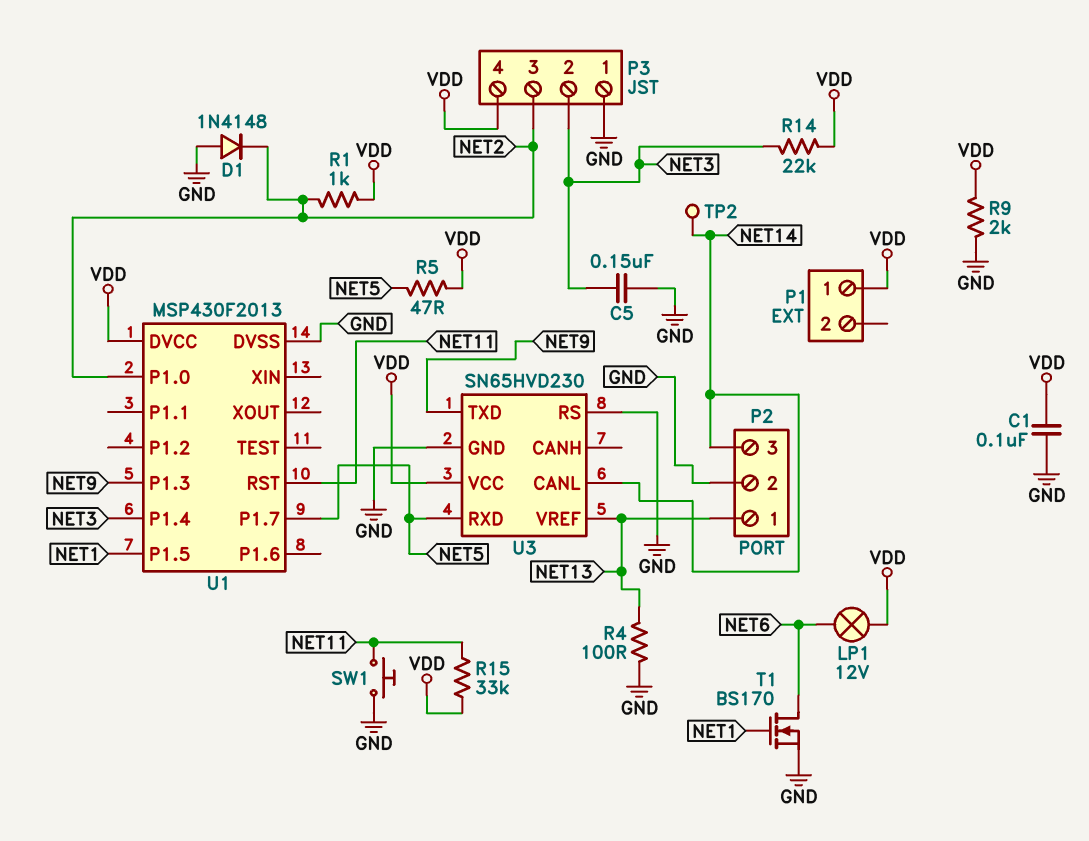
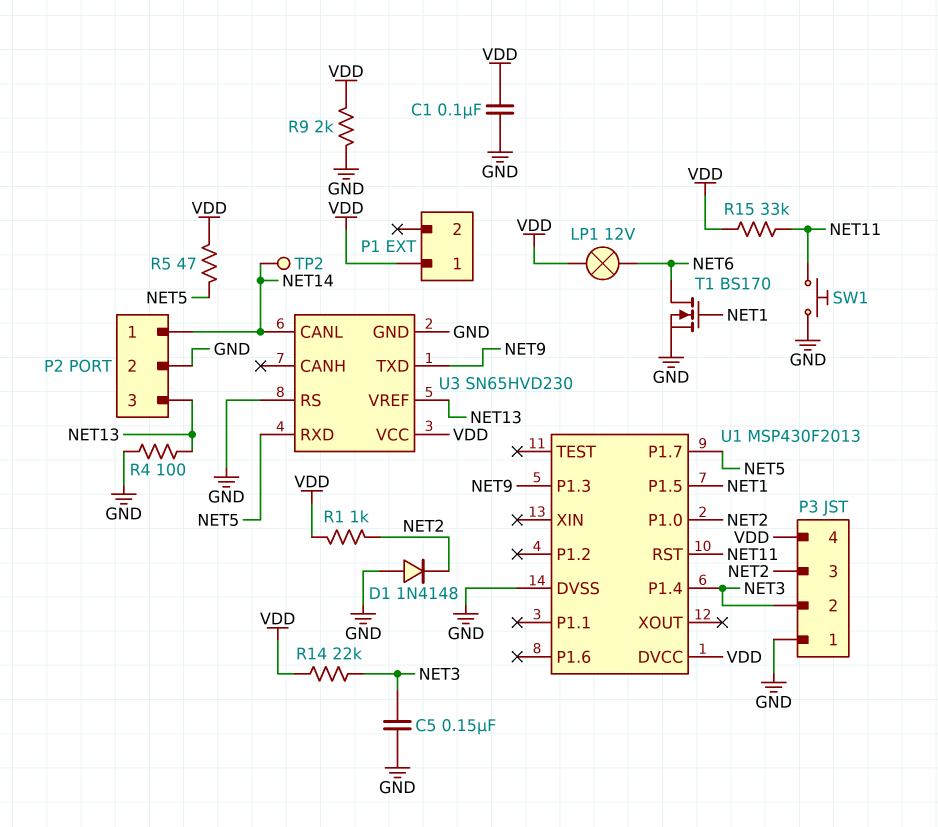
P2 pin 1: NET13 -> NET14
P2 pin 3: NET14 -> NET13

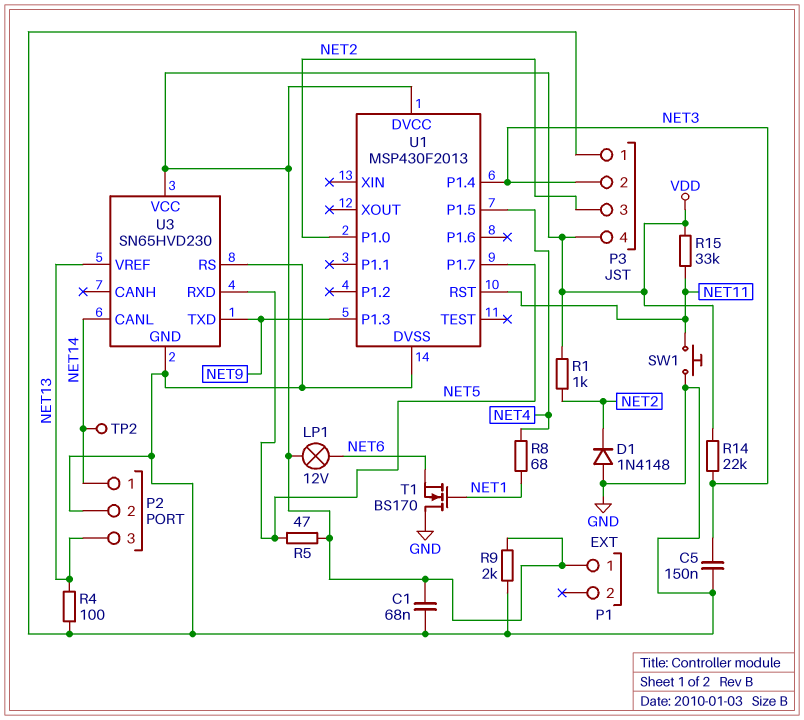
C1: 100nF (GND, VDD) -> 68nF (GND, VDD)
R8: none -> 68 (NET1, NET4)
T1: NMOS BS170 (G NET1, D NET6, S GND) -> NMOS BS170 (G NET1, D GND, S NET6)
U1 pin P1.5: NET1 -> NET4

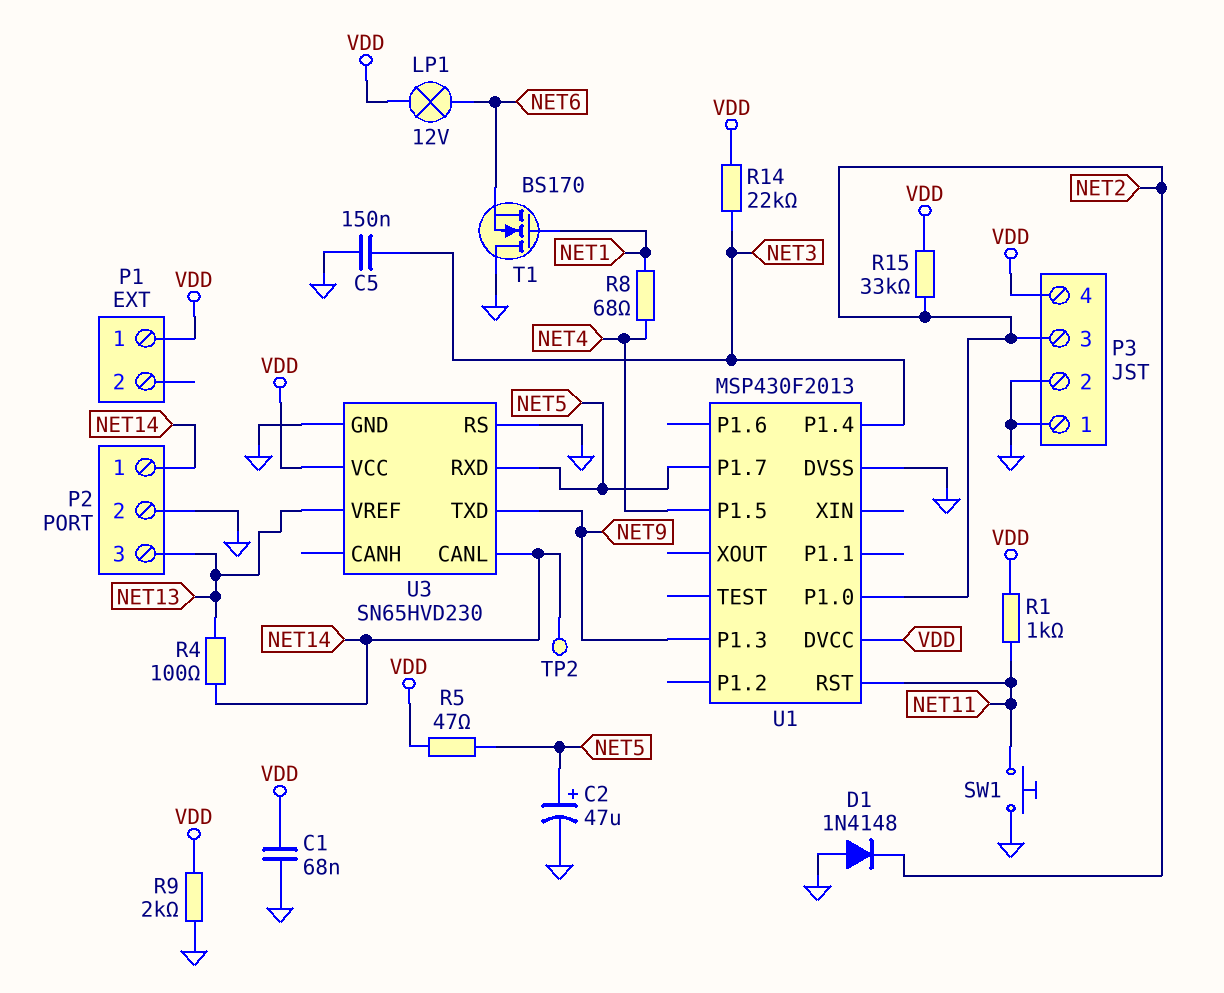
C2: none -> 47uF (plus NET5, minus GND)
P3 pin 2: NET3 -> GND
R1: 1k (NET2, VDD) -> 1k (NET11, VDD)
R4: 100 (GND, NET13) -> 100 (NET13, NET14)
R15: 33k (NET11, VDD) -> 33k (NET2, VDD)

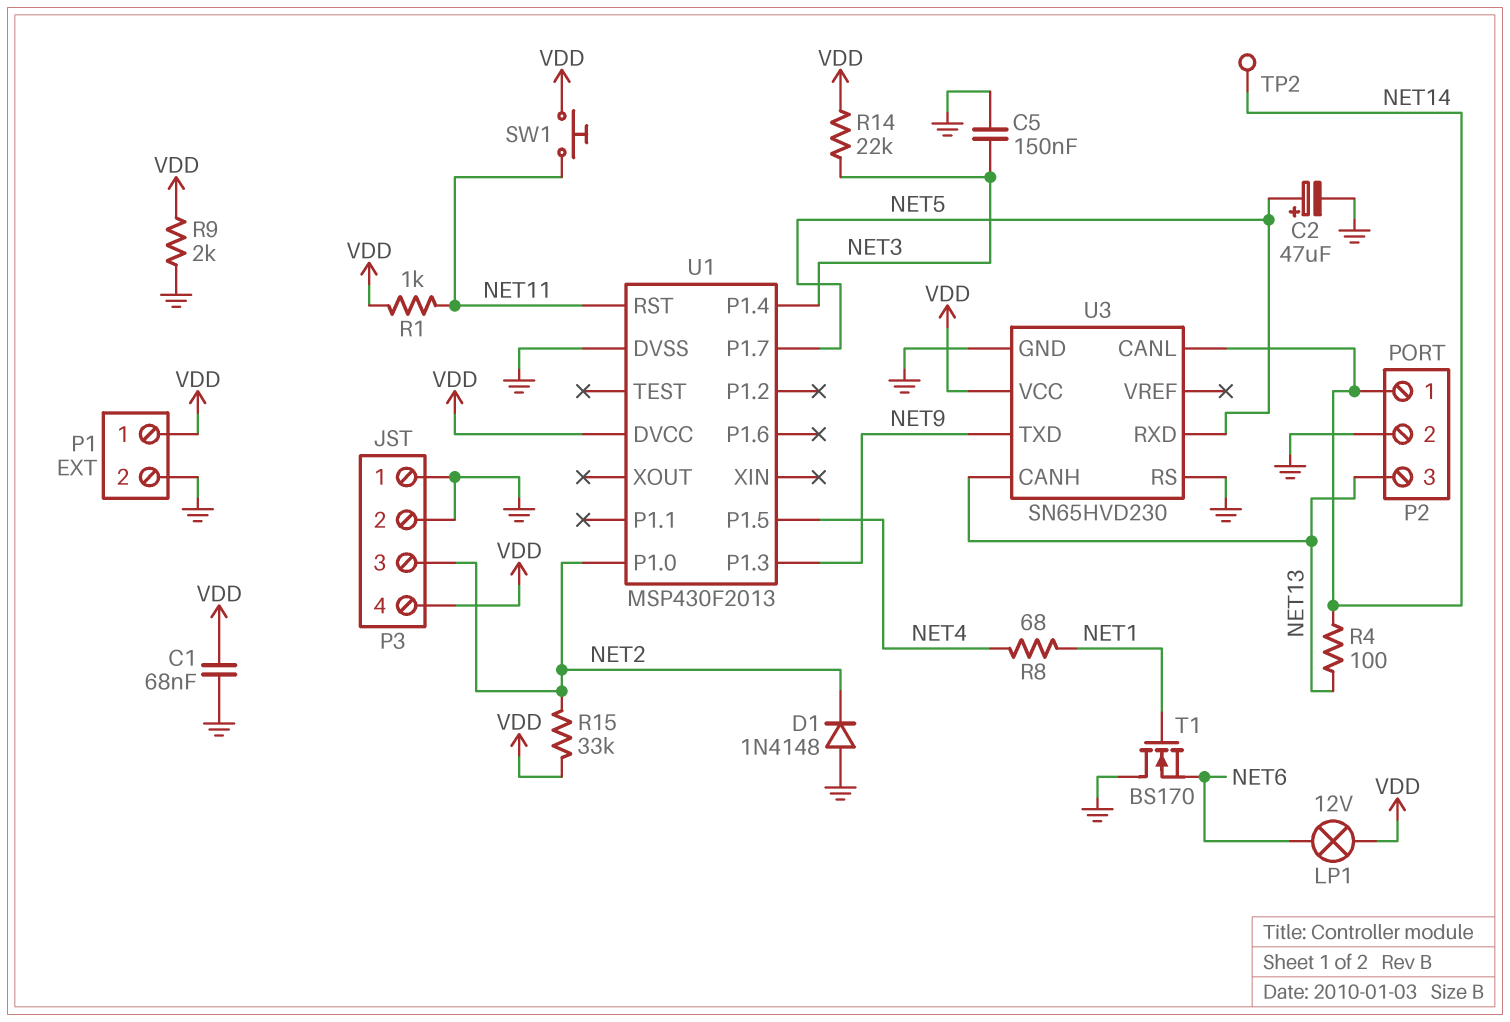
P1 pin 2: none -> GND
R5: 47 (NET5, VDD) -> none
SW1: button (GND, NET11) -> button (NET11, VDD)
U3 pin CANH: none -> NET13
U3 pin VREF: NET13 -> none

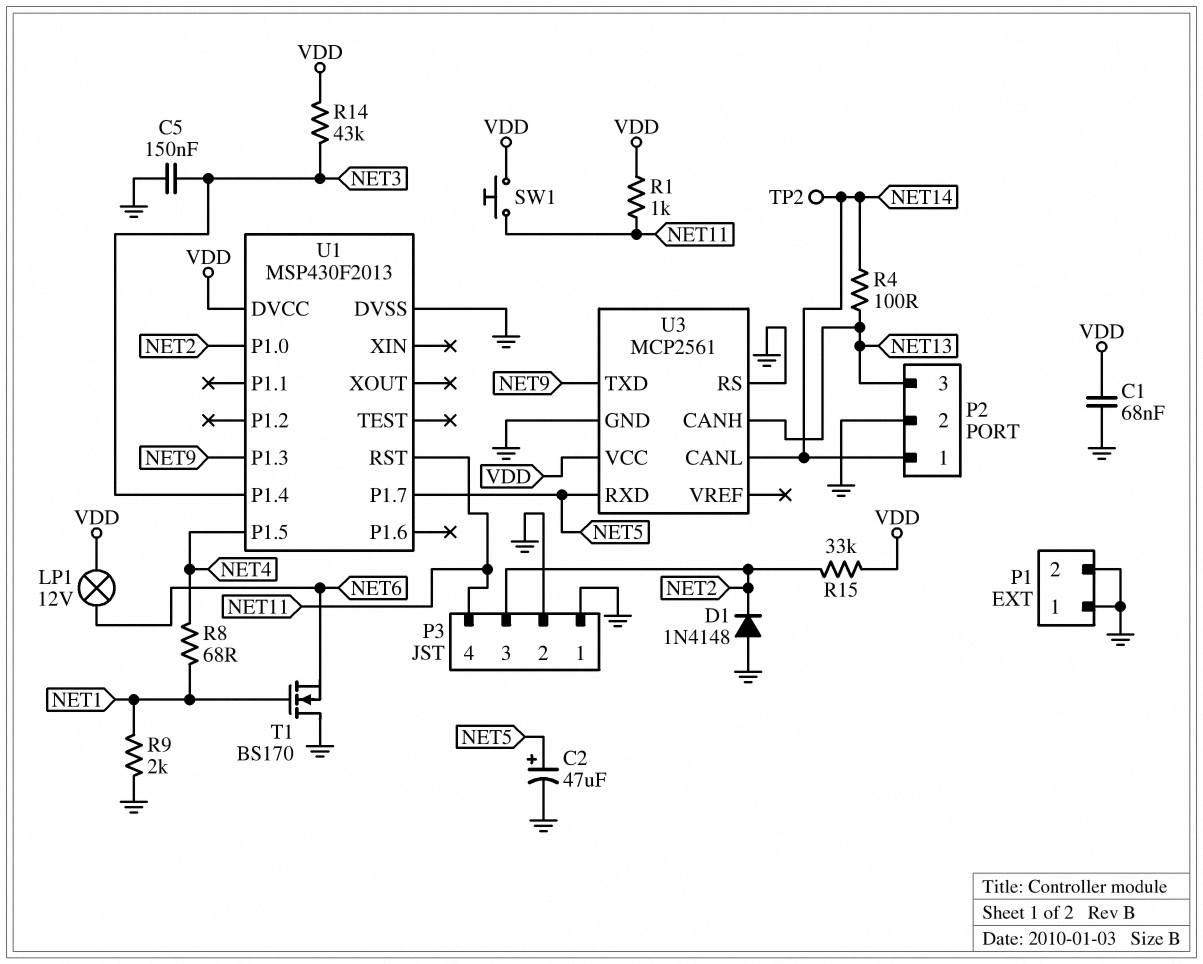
P1 pin 1: VDD -> GND
P3 pin 4: VDD -> NET11
R9: 2k (GND, VDD) -> 2k (GND, NET1)
R14: 22k (NET3, VDD) -> 43k (NET3, VDD)
U3: SN65HVD230 -> MCP2561

